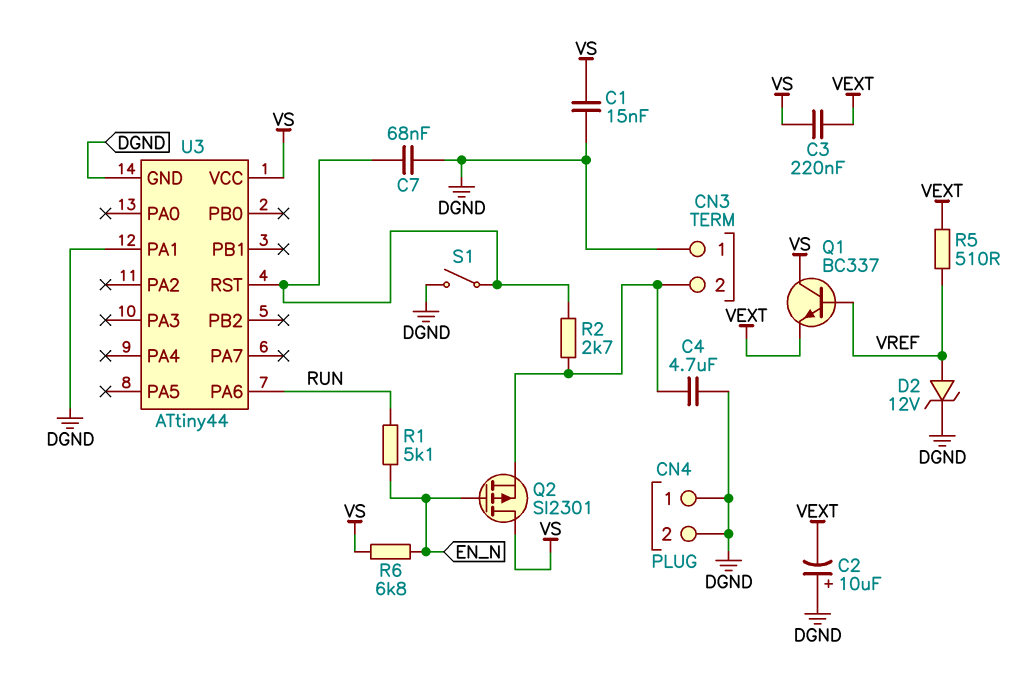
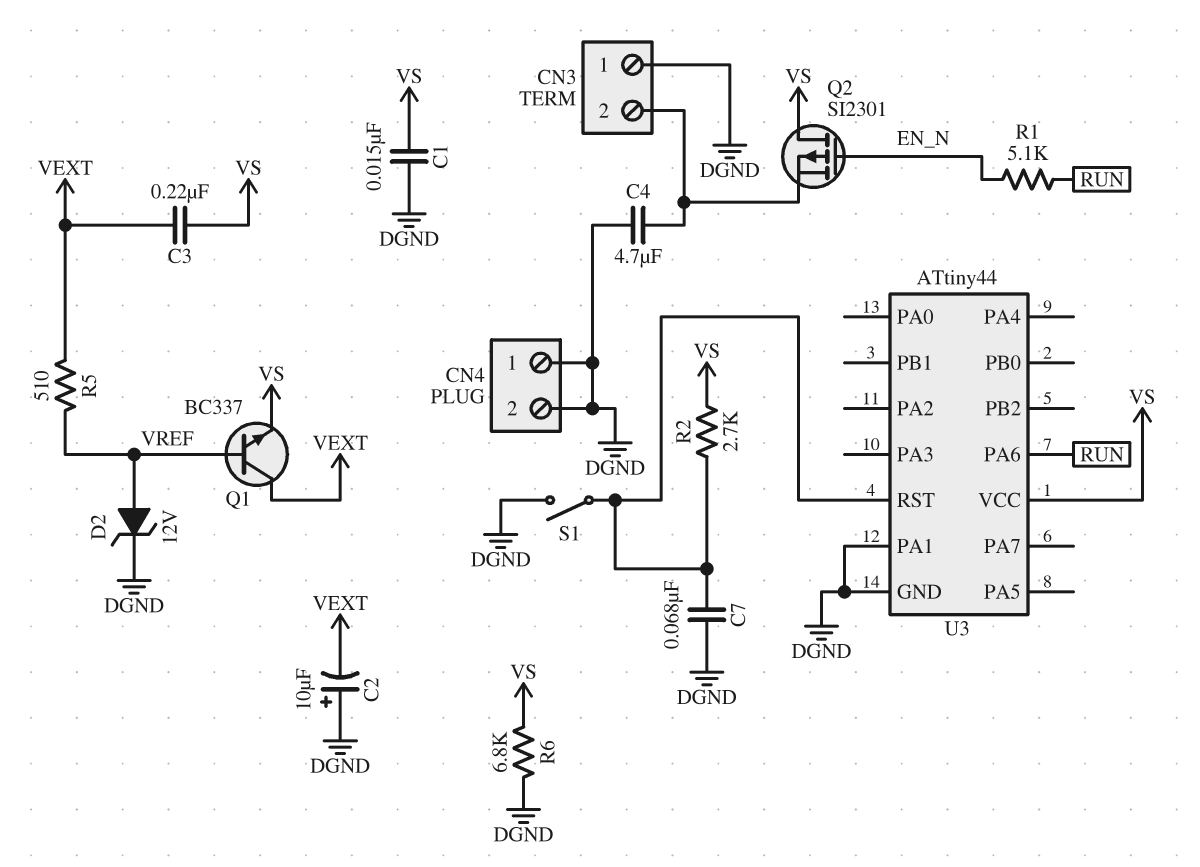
Q1: NPN BC337 (B VREF, C VS, E VEXT) -> NPN BC337 (B VREF, C VEXT, E VS)
R2: 2.7k (CN3/2, U3/RST) -> 2.7k (U3/RST, VS)
R6: 6.8k (EN_N, VS) -> 6.8k (DGND, VS)

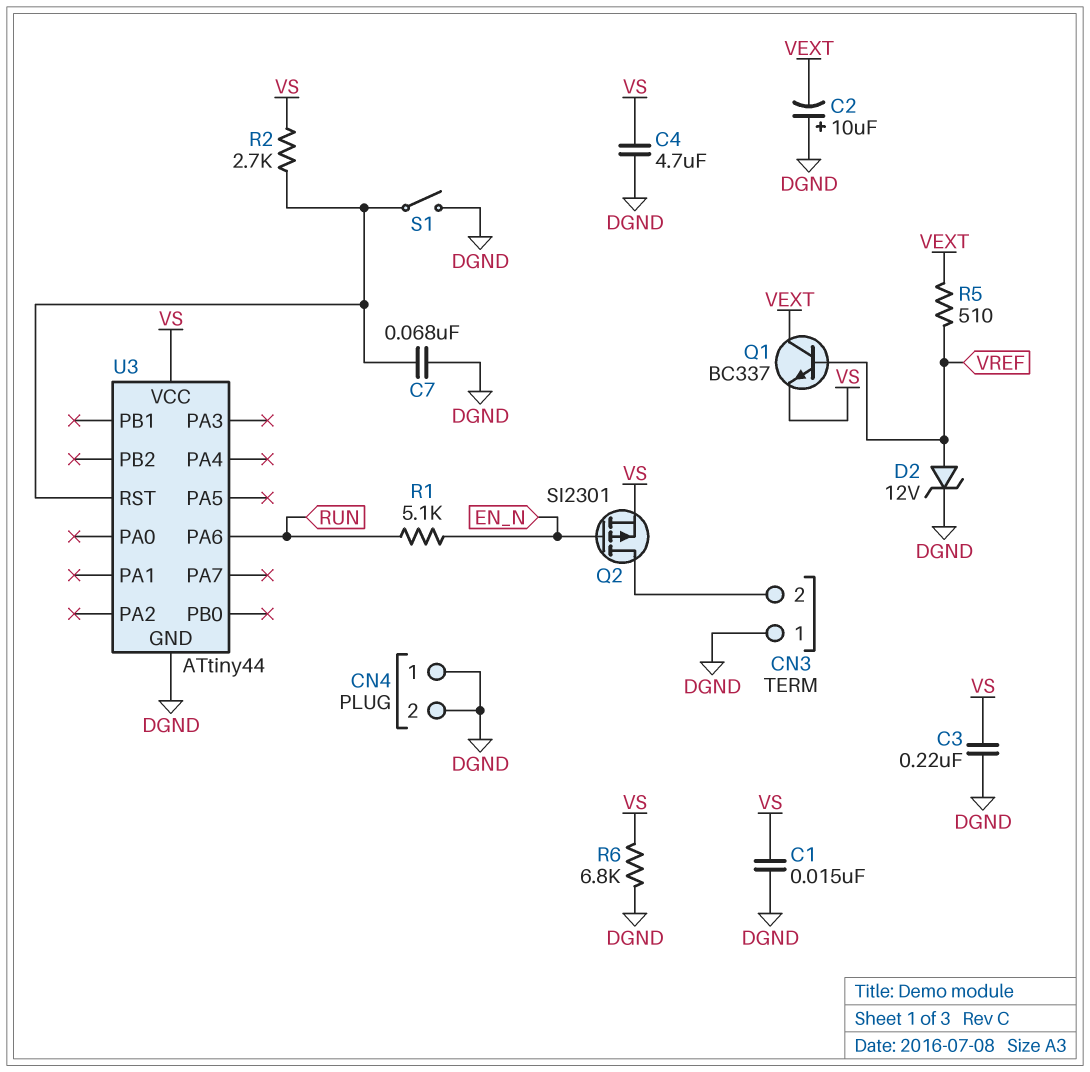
C3: 220nF (VEXT, VS) -> 220nF (DGND, VS)
C4: 4.7uF (CN3/2, DGND) -> 4.7uF (DGND, VS)
Q2: PMOS SI2301 (G EN_N, D VS, S CN3/2) -> PMOS SI2301 (G EN_N, D CN3/2, S VS)
U3 pin PA1: DGND -> none

